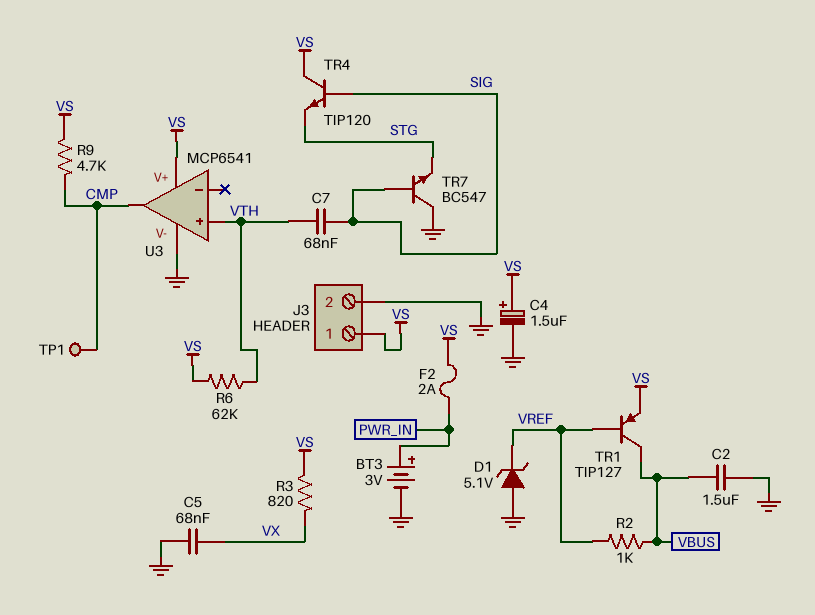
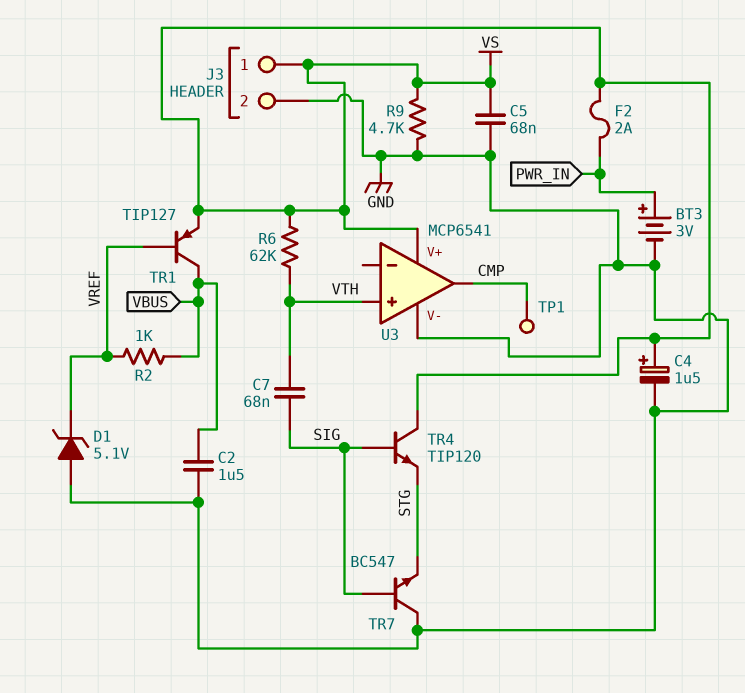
C5: 68nF (GND, VX) -> 68nF (GND, VS)
R3: 820 (VS, VX) -> none
R9: 4.7k (CMP, VS) -> 4.7k (GND, VS)

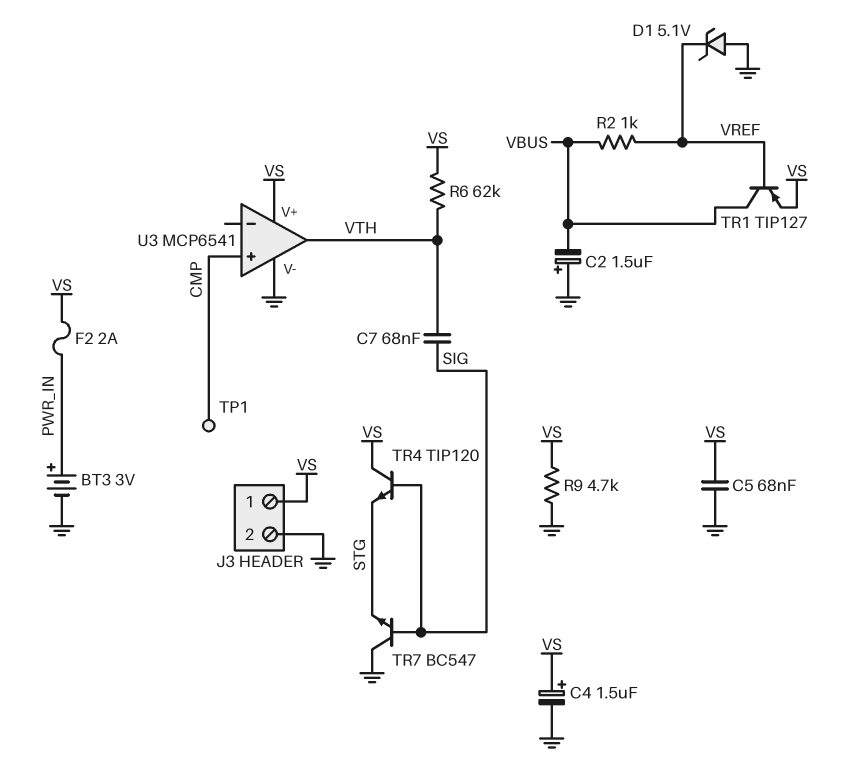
C2: 1.5uF (GND, VBUS) -> 1.5uF (plus GND, minus VBUS)
U3 pin in+: VTH -> CMP
U3 pin out: CMP -> VTH

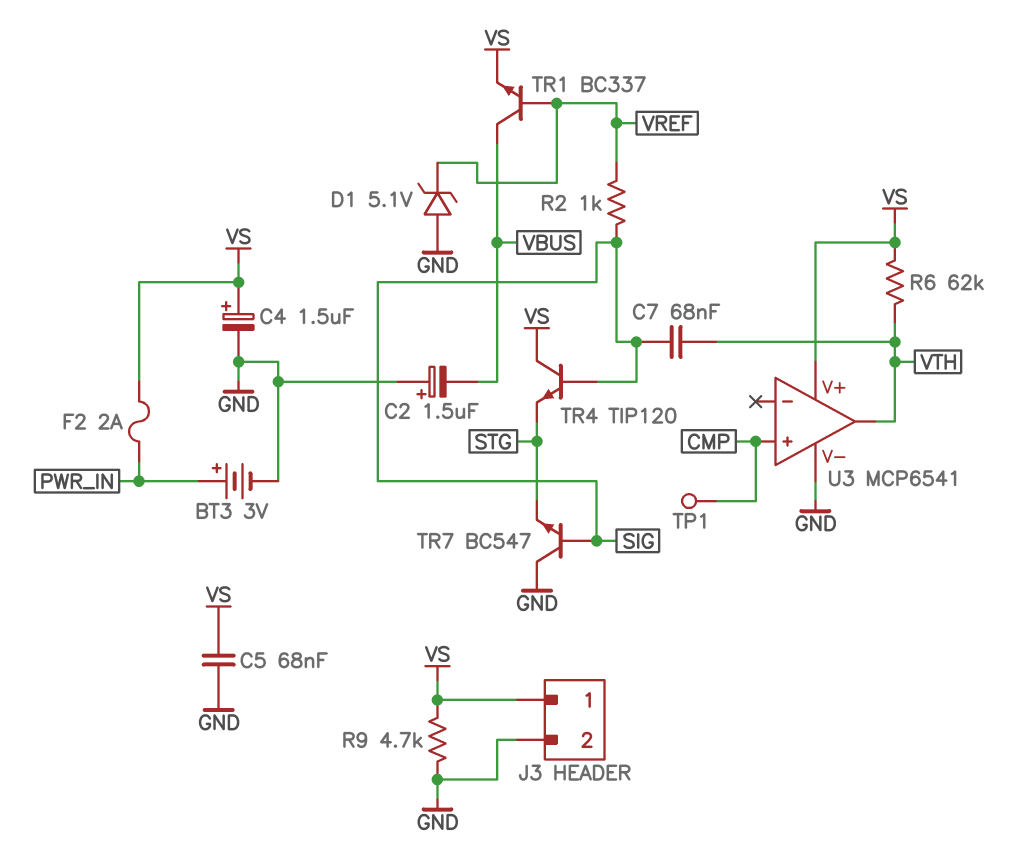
R2: 1k (VBUS, VREF) -> 1k (SIG, VREF)
TR1: PNP TIP127 (B VREF, C VBUS, E VS) -> NPN BC337 (B VREF, C VBUS, E VS)

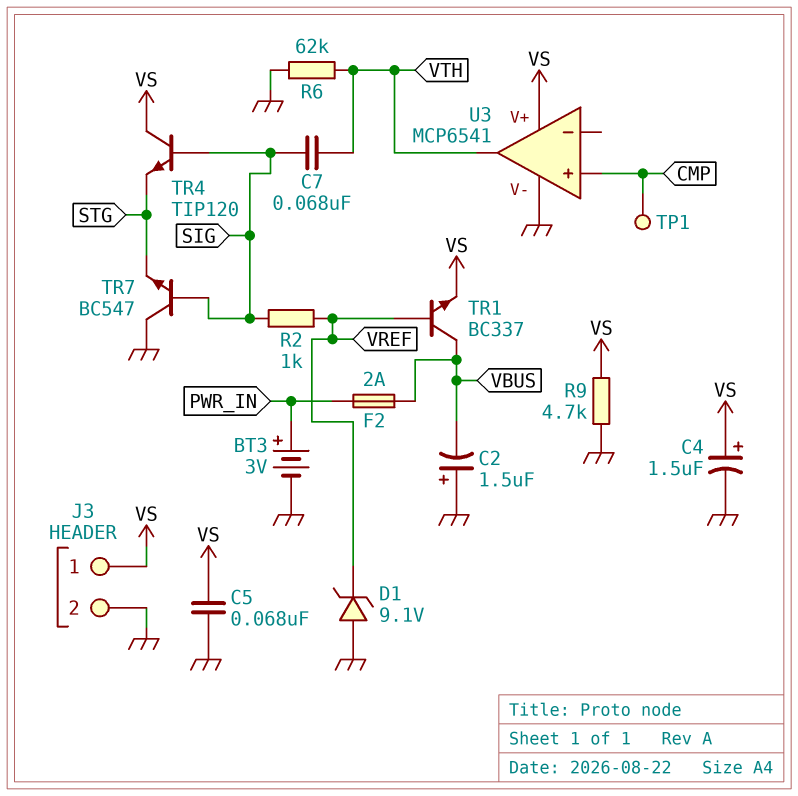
D1: zener 5.1V (A GND, K VREF) -> zener 9.1V (A GND, K VREF)
F2: 2A (PWR_IN, VS) -> 2A (PWR_IN, VBUS)
R6: 62k (VS, VTH) -> 62k (GND, VTH)

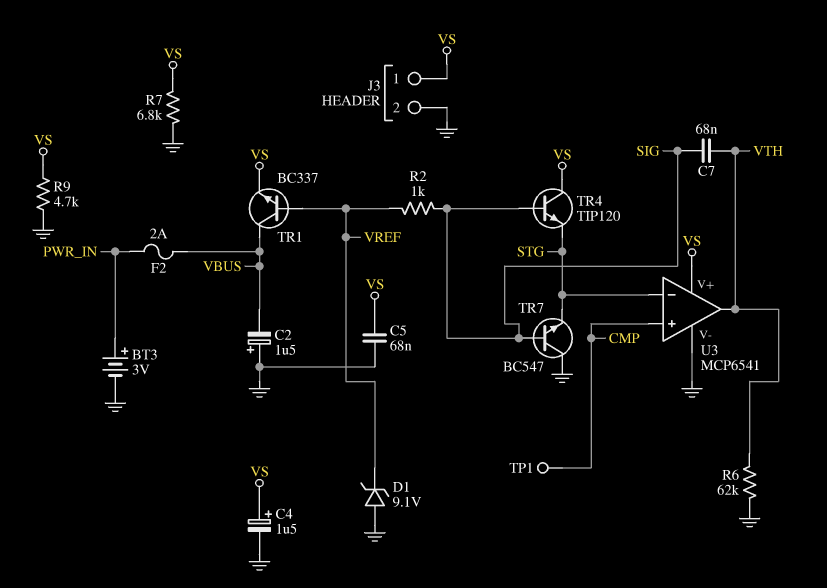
R7: none -> 6.8k (GND, VS)
U3 pin in-: none -> STG

